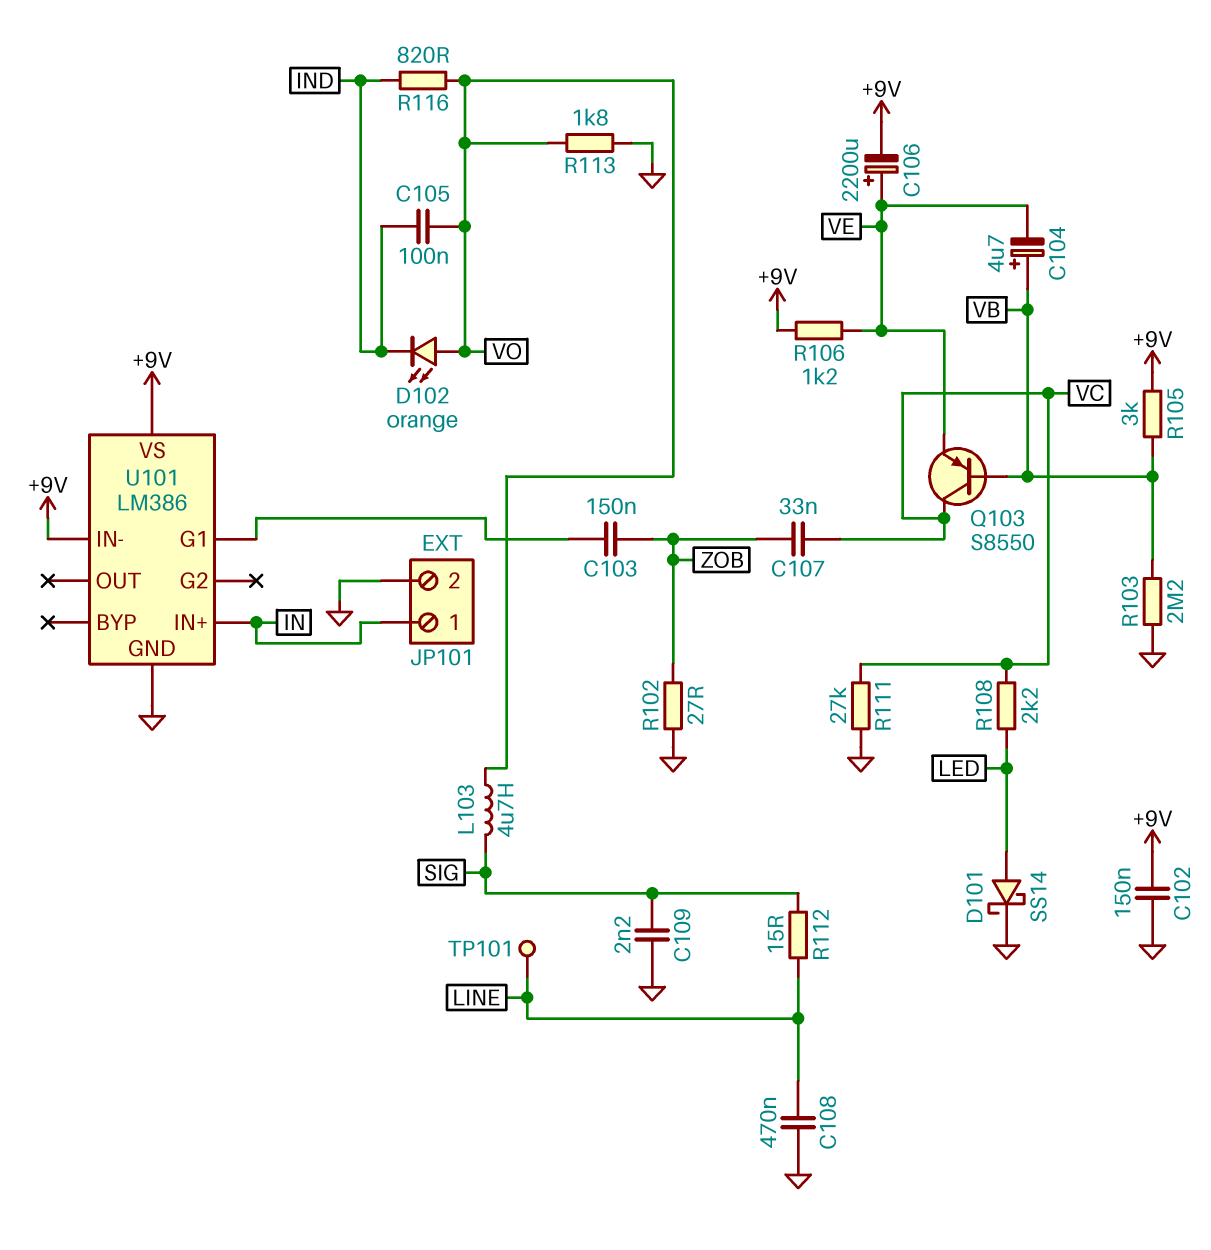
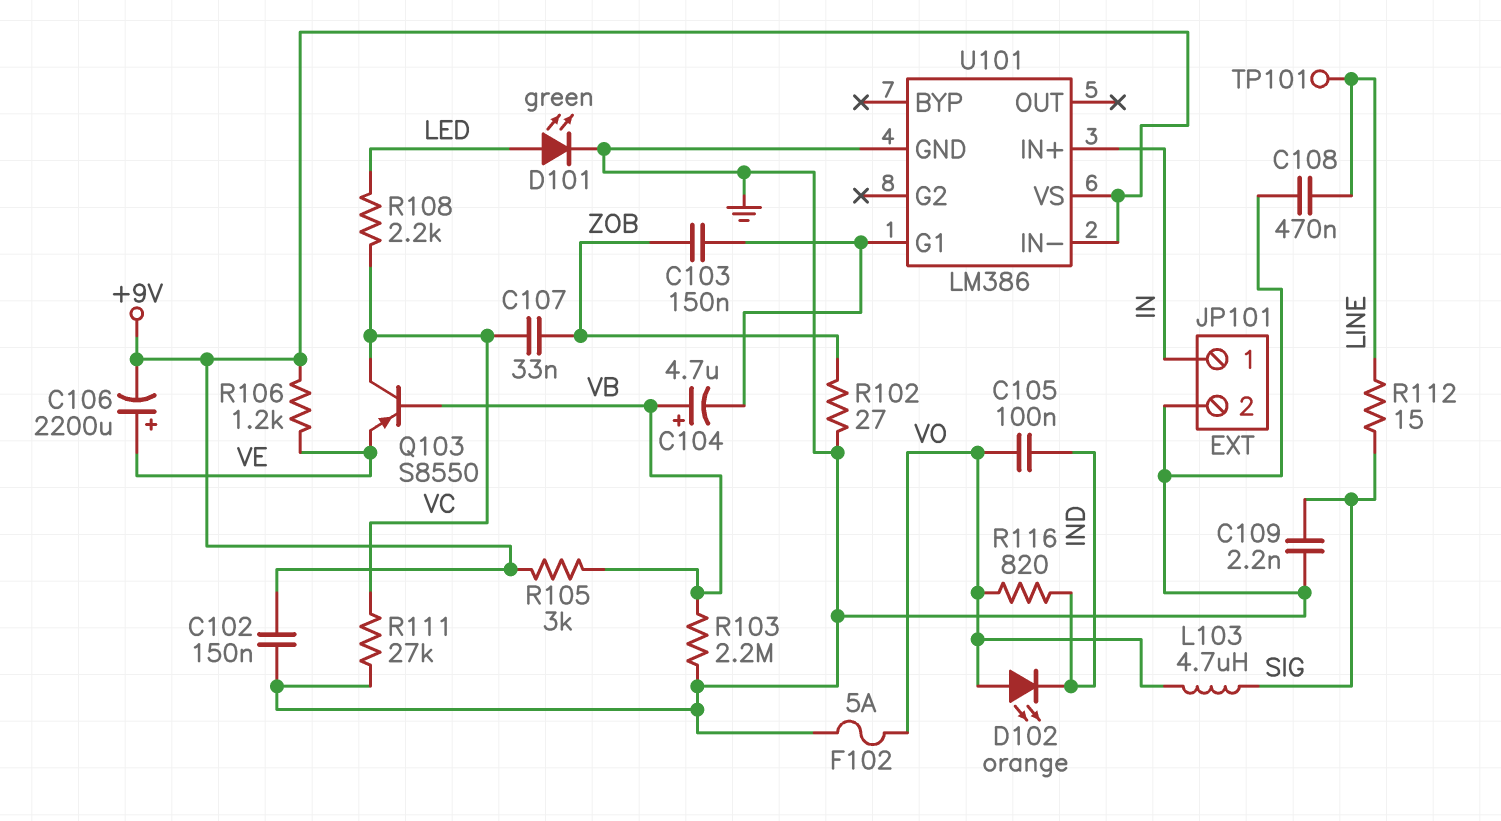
C104: 4.7uF (plus VB, minus VE) -> 4.7uF (plus VB, minus U101/G1)
D101: schottky SS14 (A LED, K GND) -> LED green (A LED, K GND)
F102: none -> 5A (GND, VO)
R113: 1.8k (GND, VO) -> none

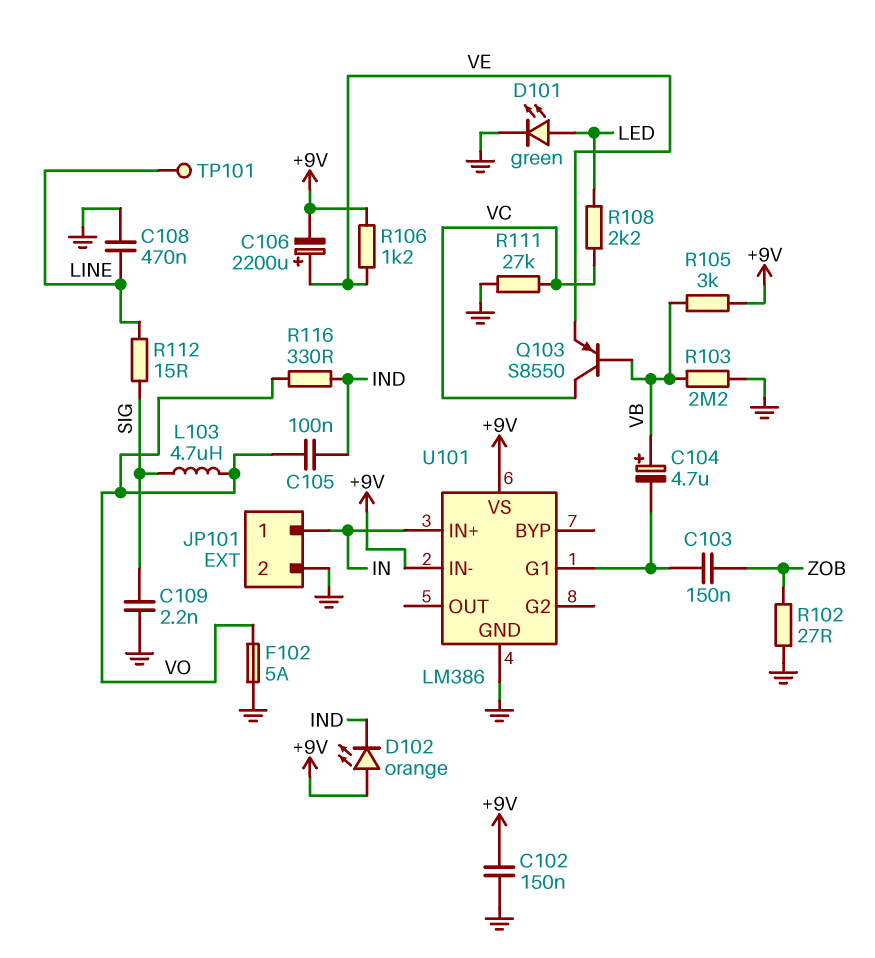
C107: 33nF (VC, ZOB) -> none
D102: LED orange (A VO, K IND) -> LED orange (A +9V, K IND)
R116: 820 (IND, VO) -> 330 (IND, VO)

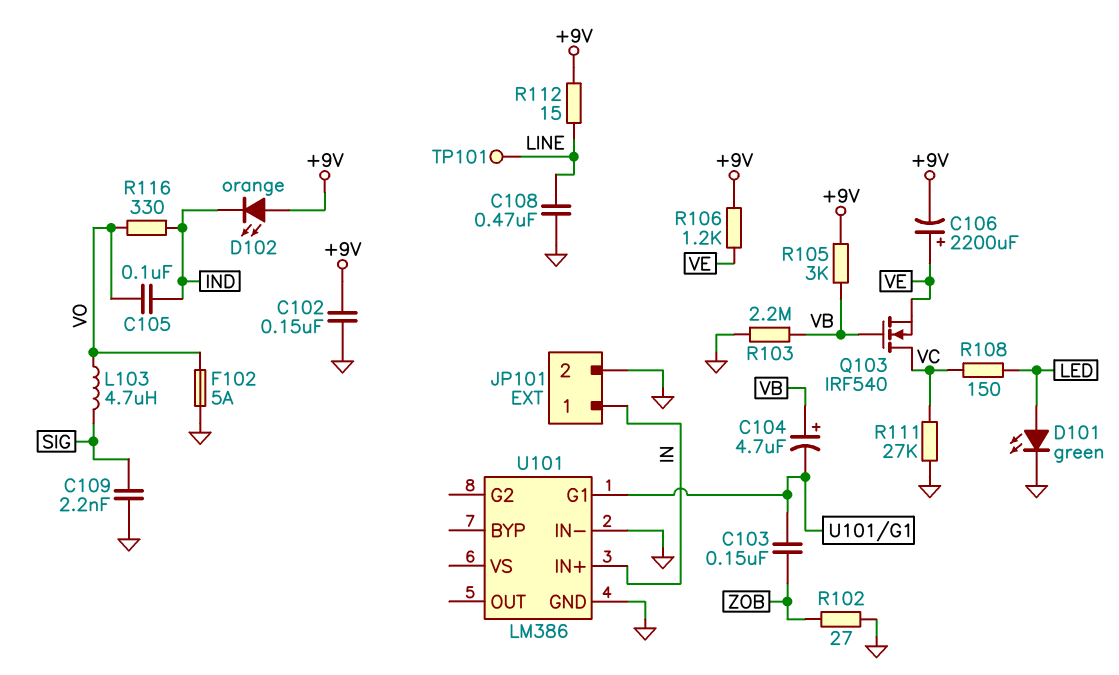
Q103: PNP S8550 (B VB, C VC, E VE) -> NMOS IRF540 (G VB, D VC, S VE)
R108: 2.2k (LED, VC) -> 150 (LED, VC)
R112: 15 (LINE, SIG) -> 15 (+9V, LINE)
U101 pin IN-: +9V -> GND
U101 pin VS: +9V -> none

